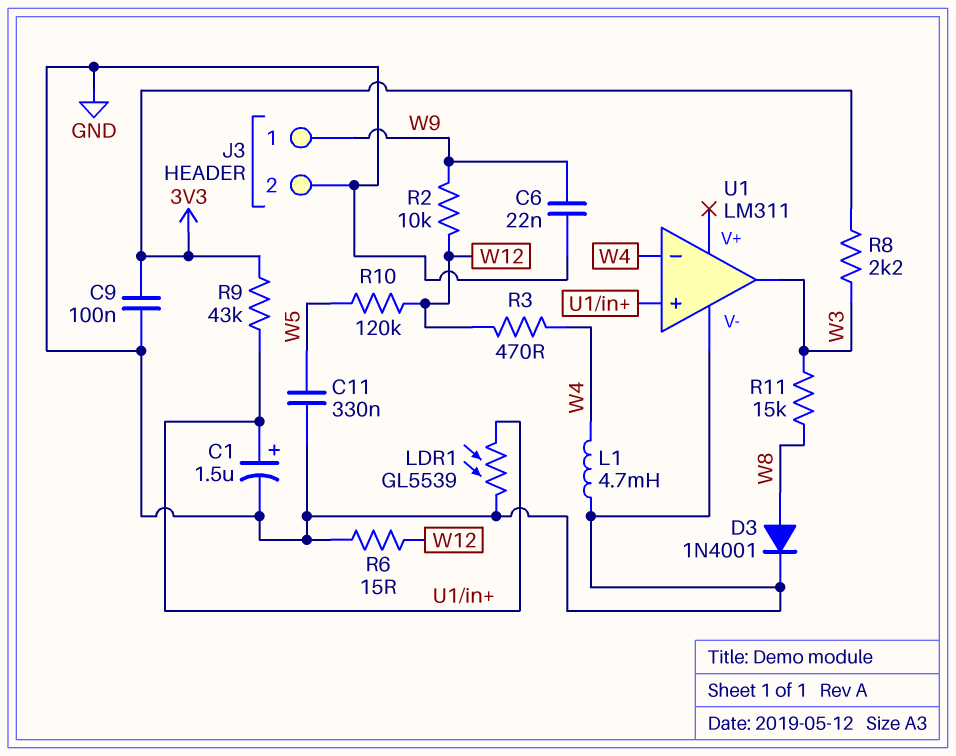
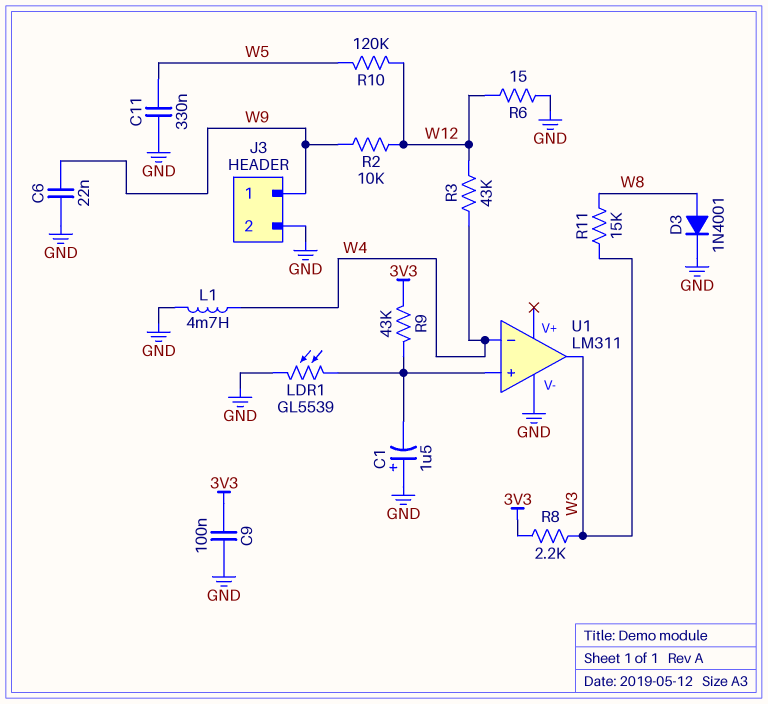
C1: 1.5uF (plus U1/in+, minus GND) -> 1.5uF (plus GND, minus U1/in+)
R3: 470 (W4, W12) -> 43k (W4, W12)

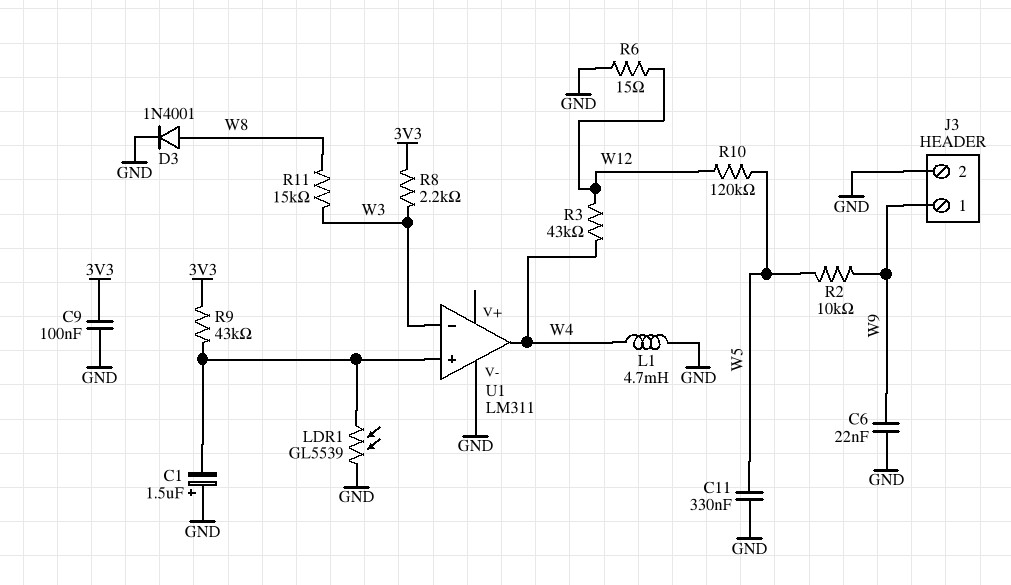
R2: 10k (W9, W12) -> 10k (W5, W9)
U1 pin in-: W4 -> W3
U1 pin out: W3 -> W4

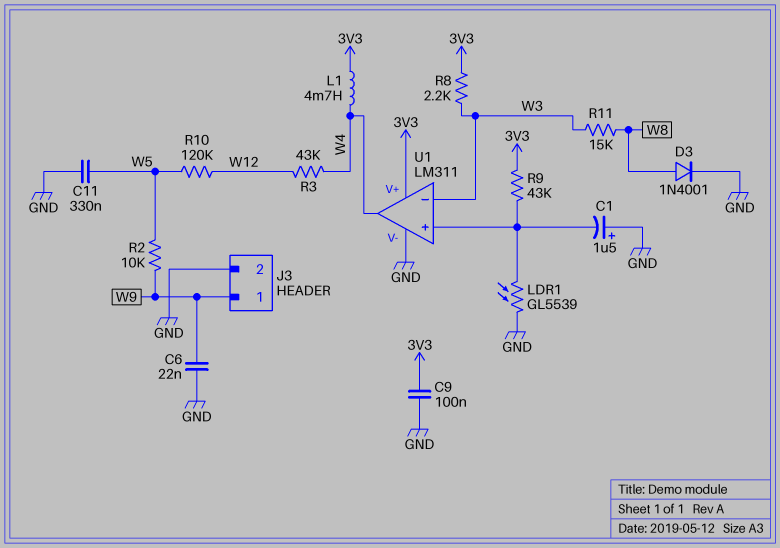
L1: 4.7mH (GND, W4) -> 4.7mH (3V3, W4)
R6: 15 (GND, W12) -> none
U1 pin V+: none -> 3V3

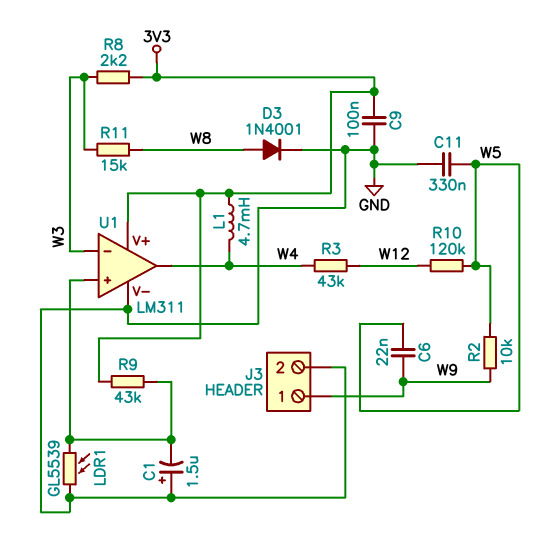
C6: 22nF (GND, W9) -> 22nF (W5, W9)

